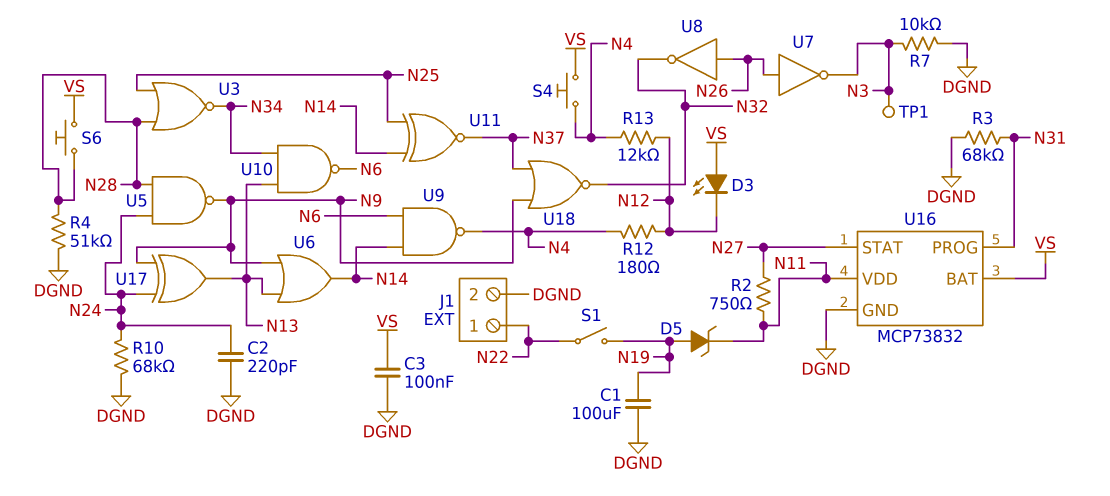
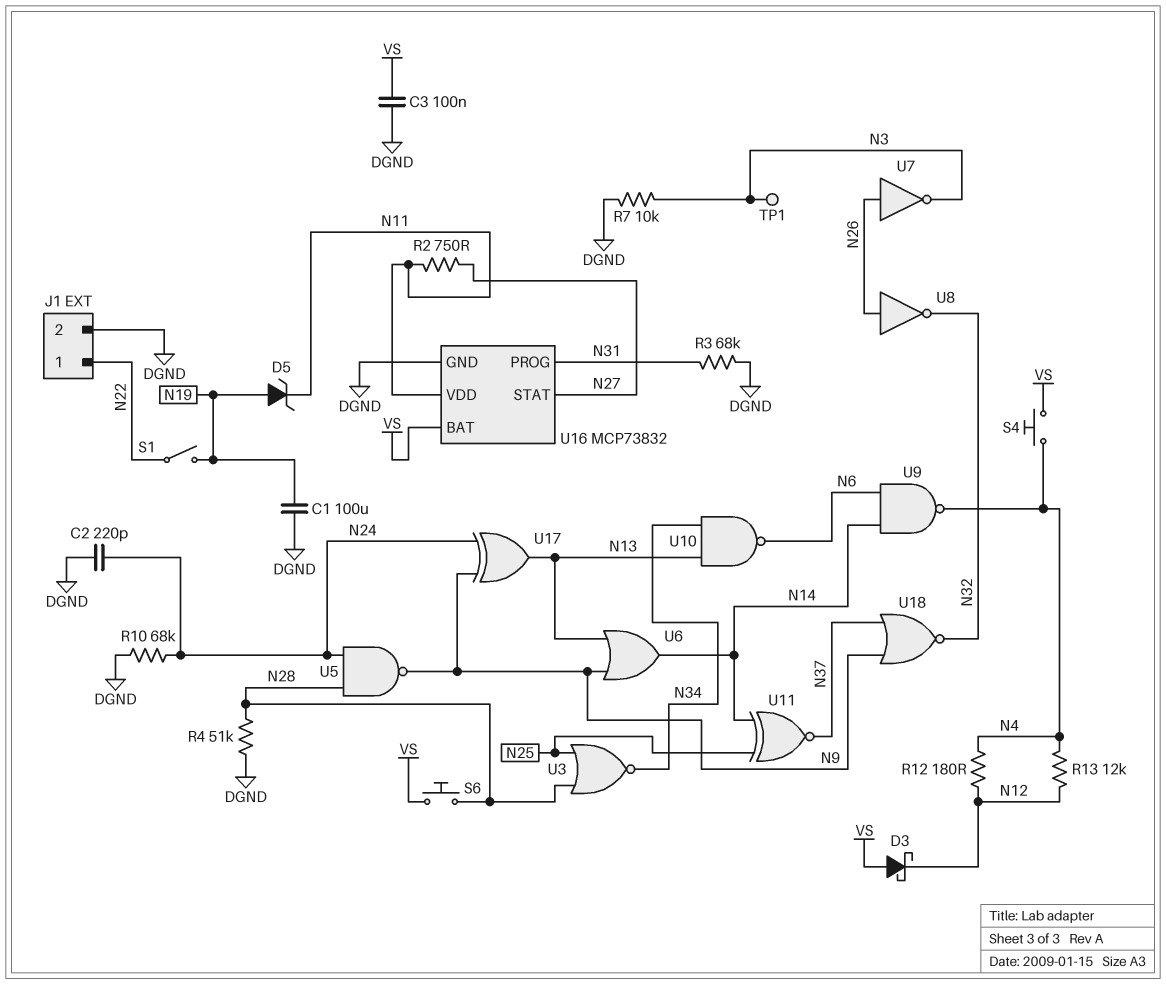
D3: LED (A VS, K N12) -> schottky (A VS, K N12)

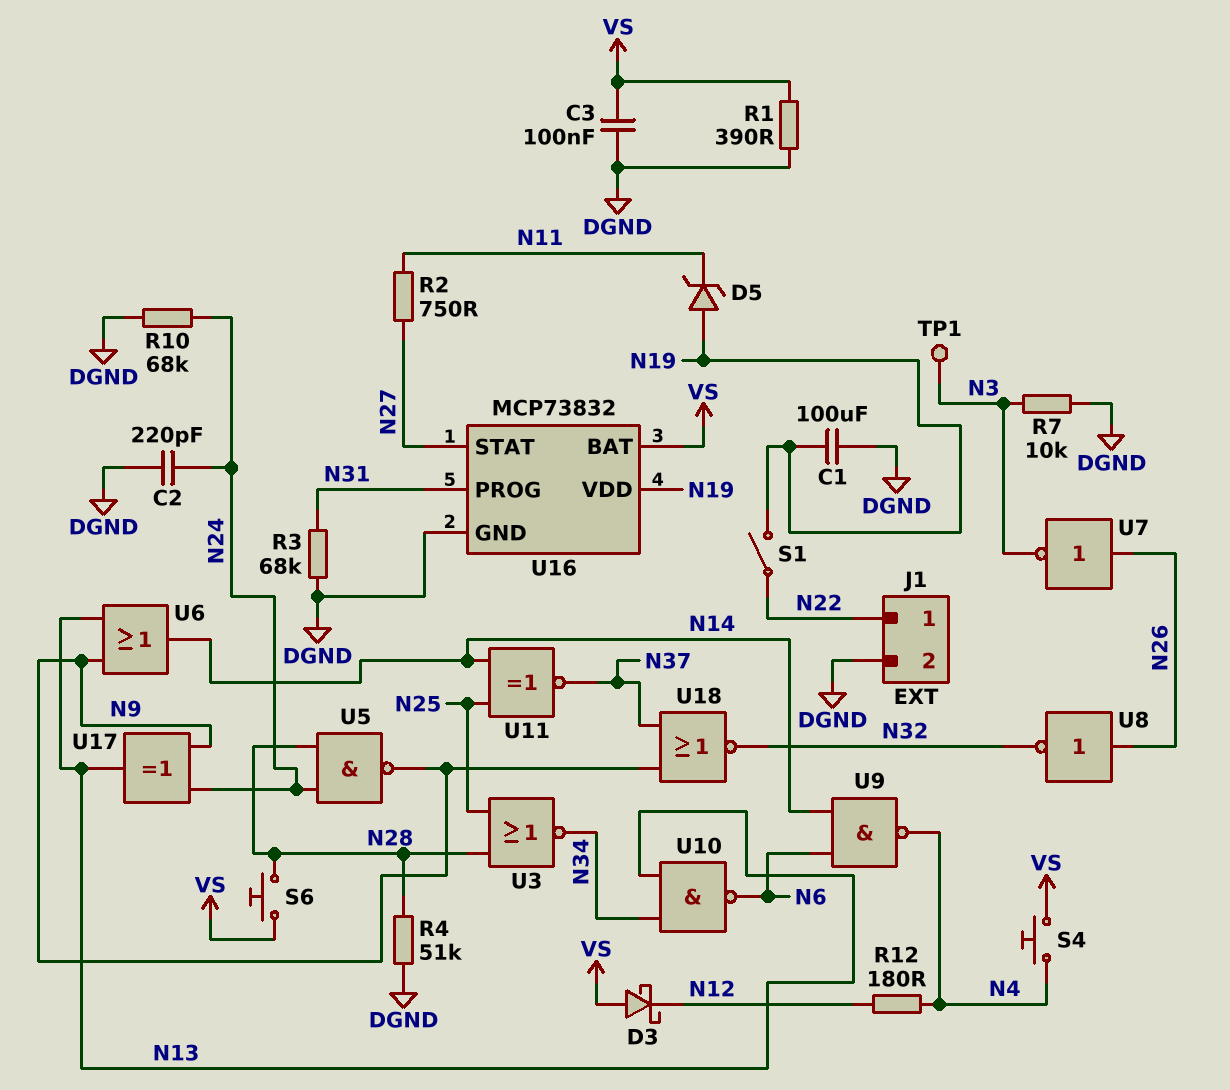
R1: none -> 390 (DGND, VS)
R13: 12k (N4, N12) -> none
U16 pin VDD: N11 -> N19

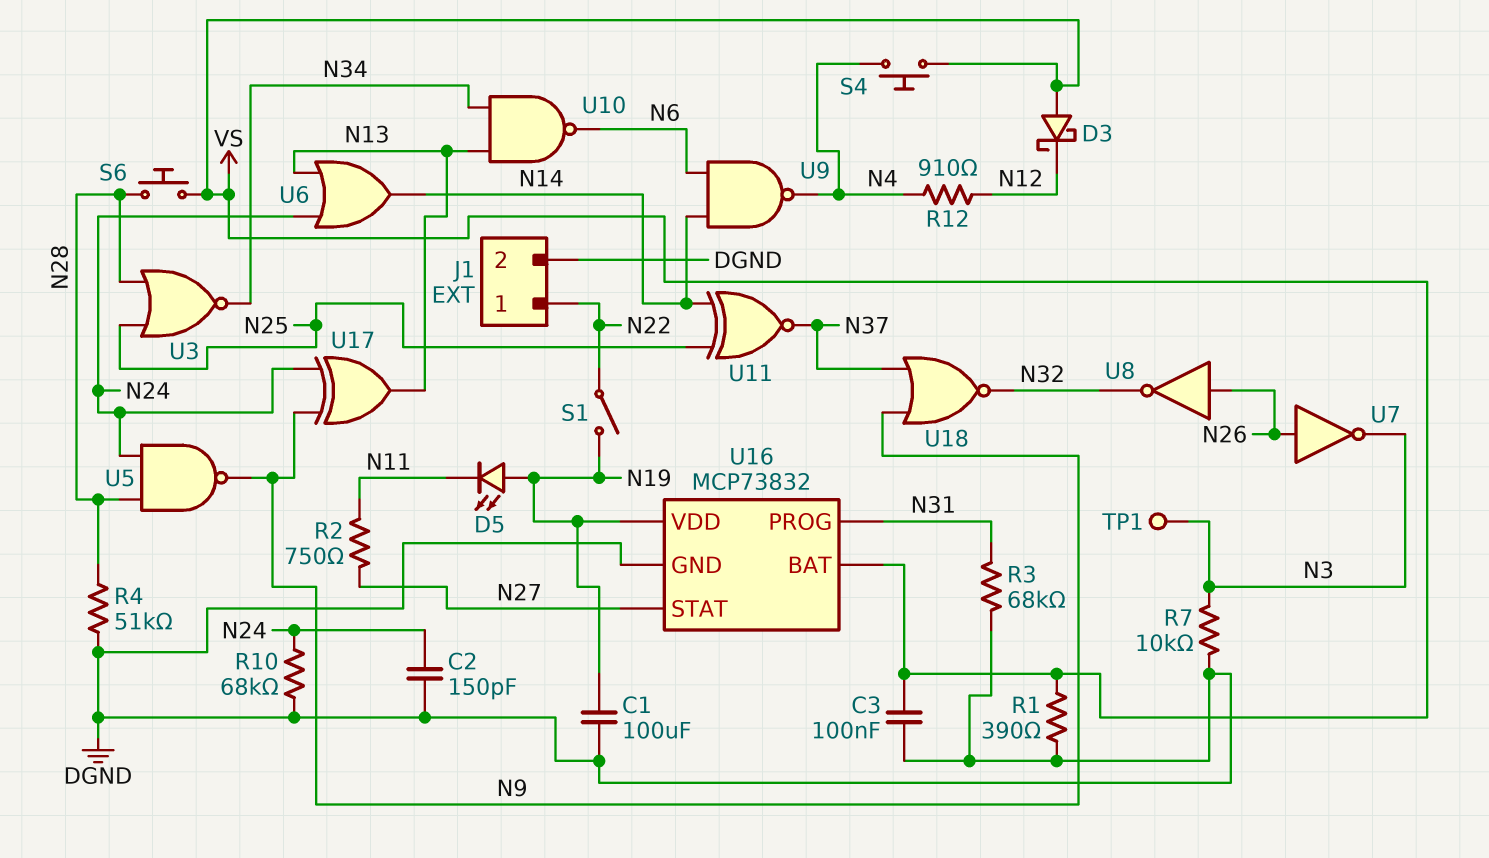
C2: 220pF (DGND, N24) -> 150pF (DGND, N24)
D5: zener (A N19, K N11) -> LED (A N19, K N11)
R12: 180 (N4, N12) -> 910 (N4, N12)
U6: OR (in N9, in N13, out N14) -> OR (in N13, in N24, out N14)

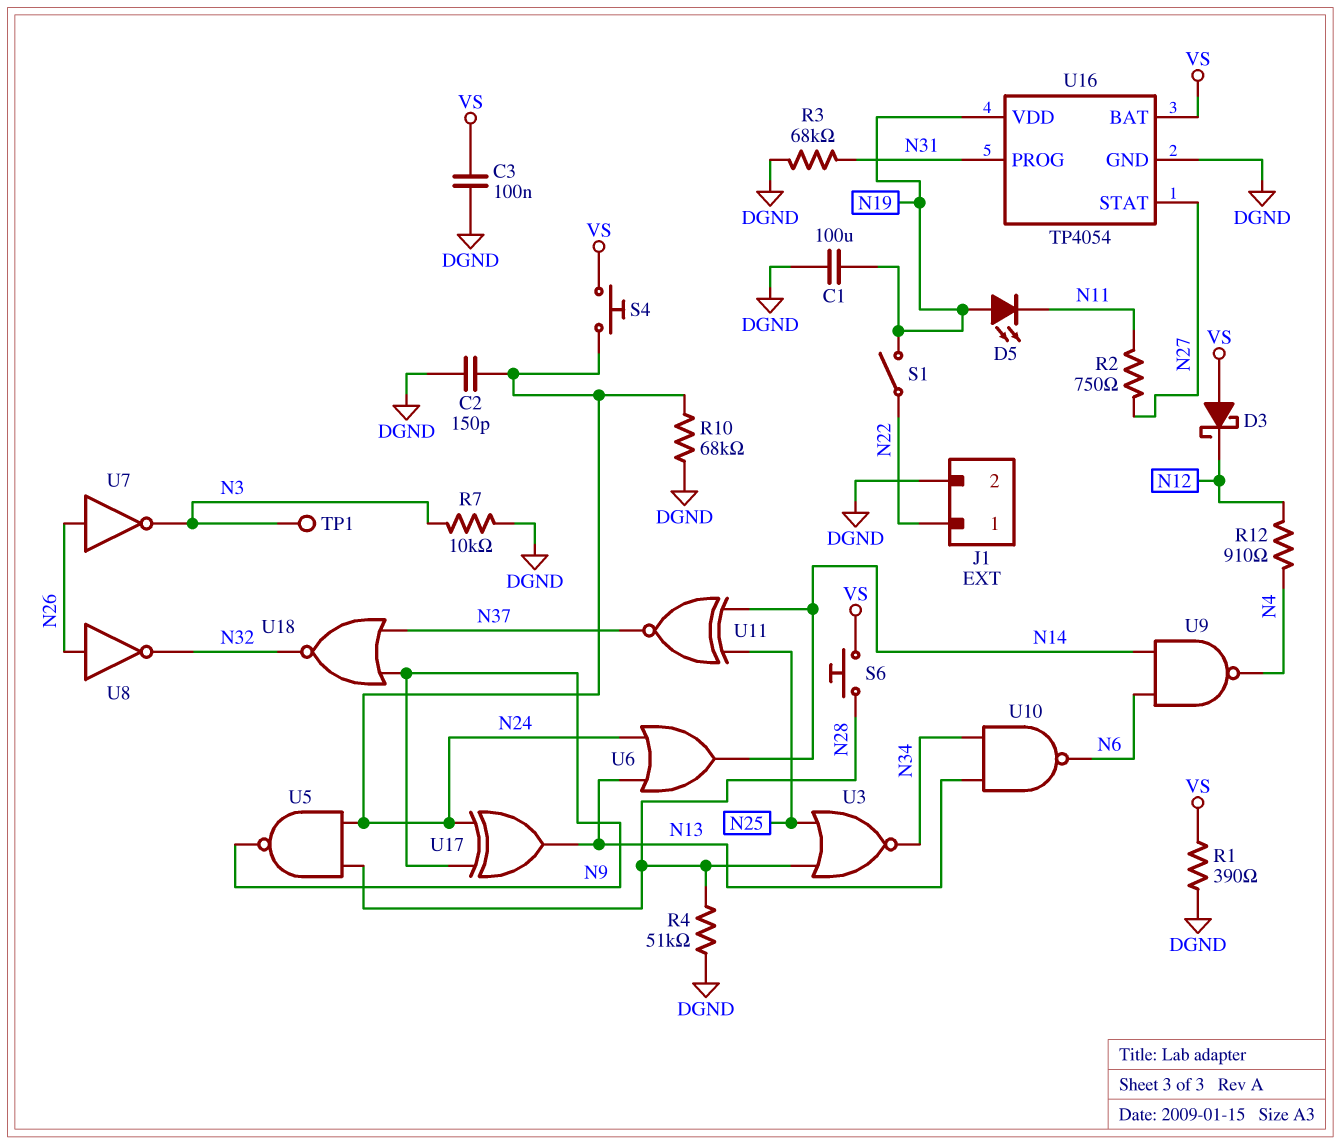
S4: button (N4, VS) -> button (N24, VS)
U16: MCP73832 -> TP4054

